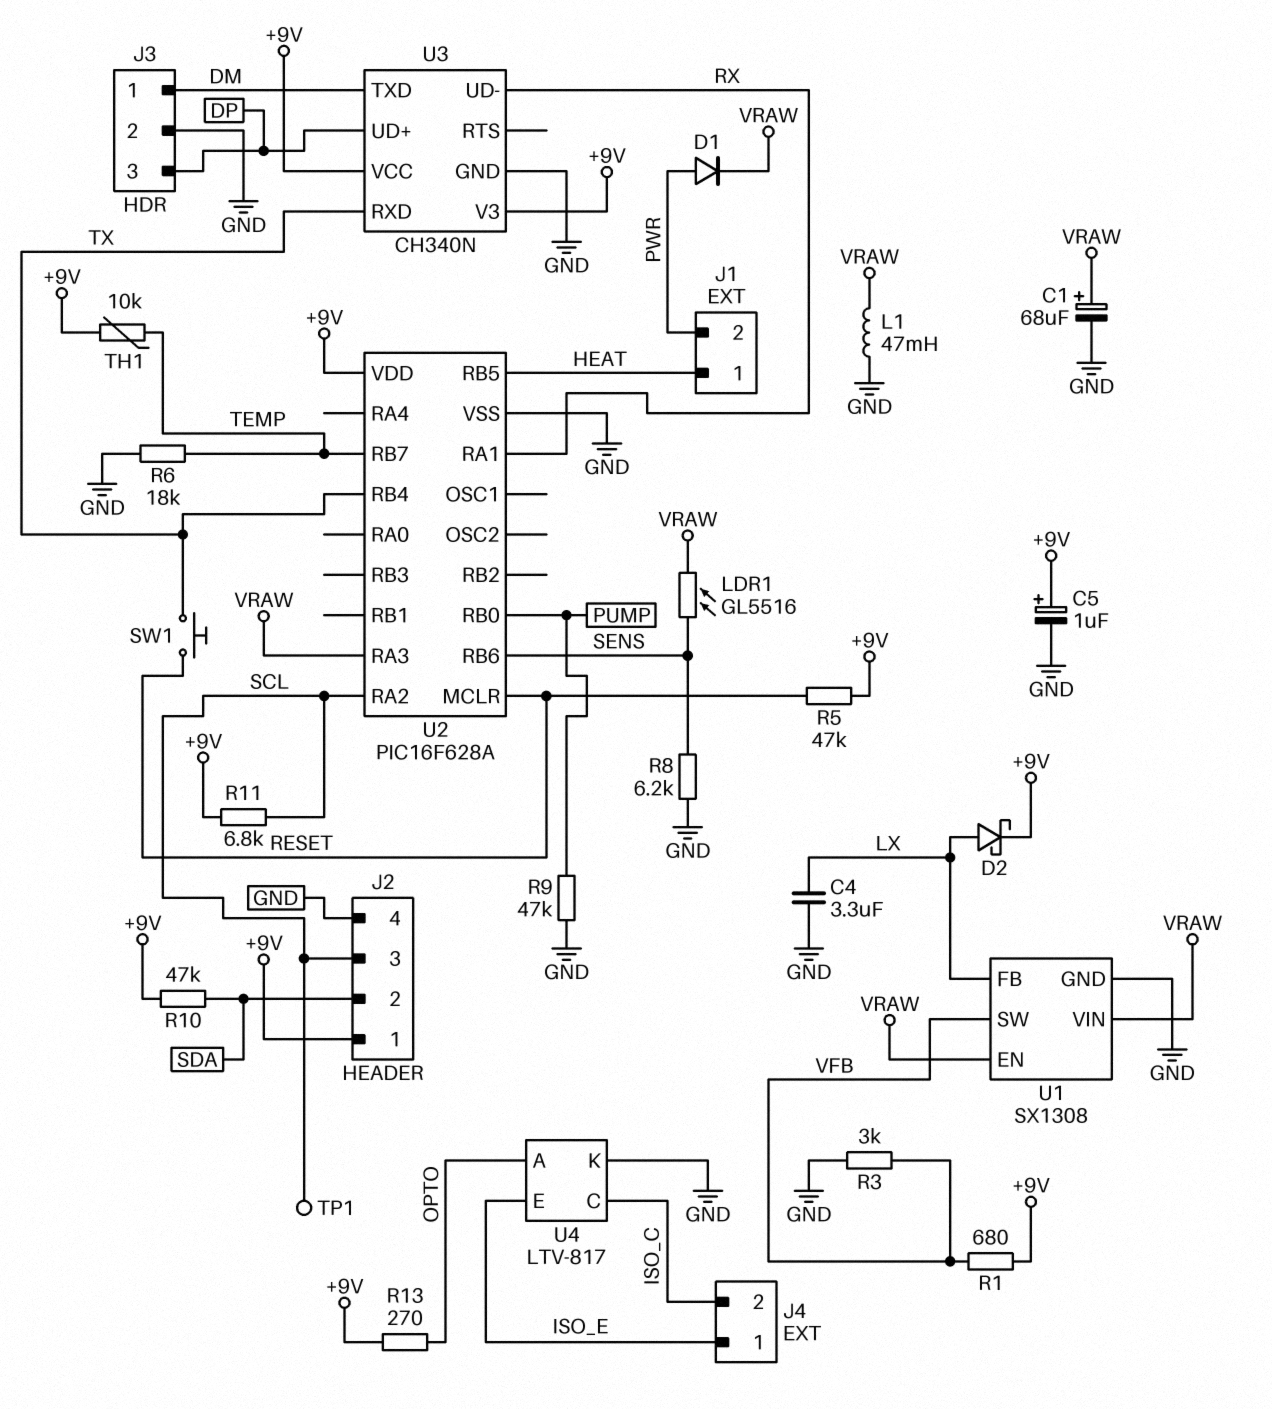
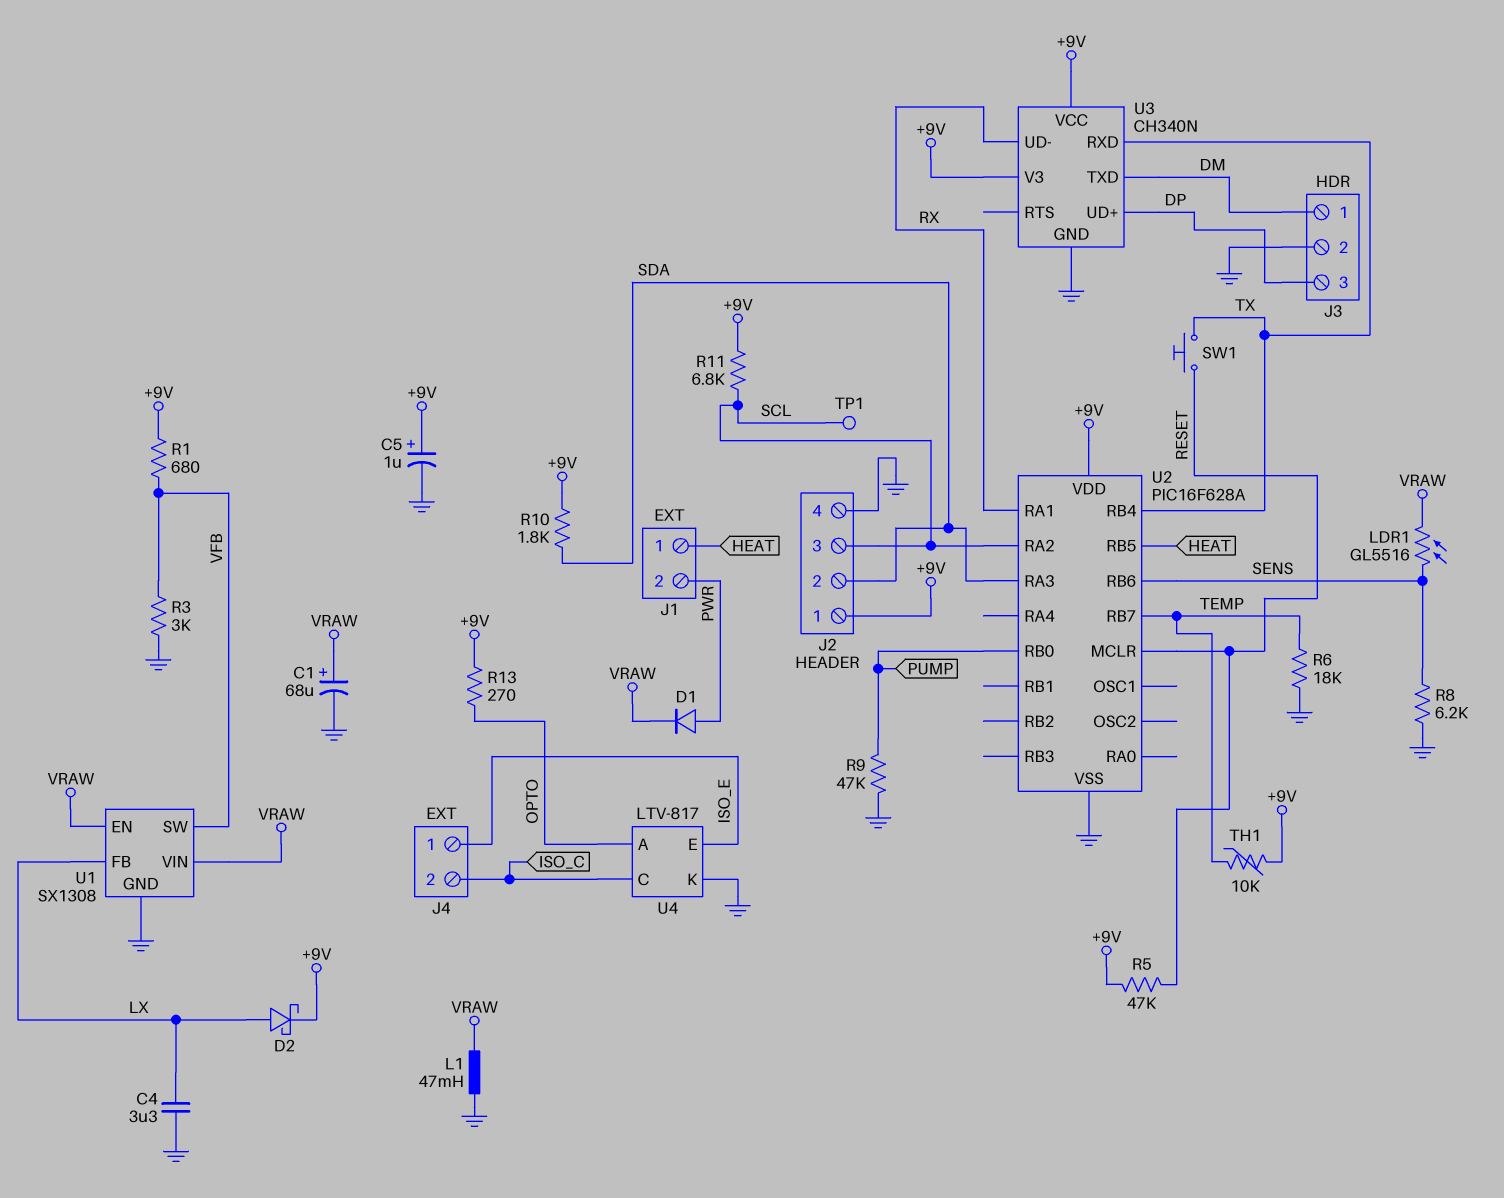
R10: 47k (+9V, SDA) -> 1.8k (+9V, SDA)
U2 pin RA3: VRAW -> SDA

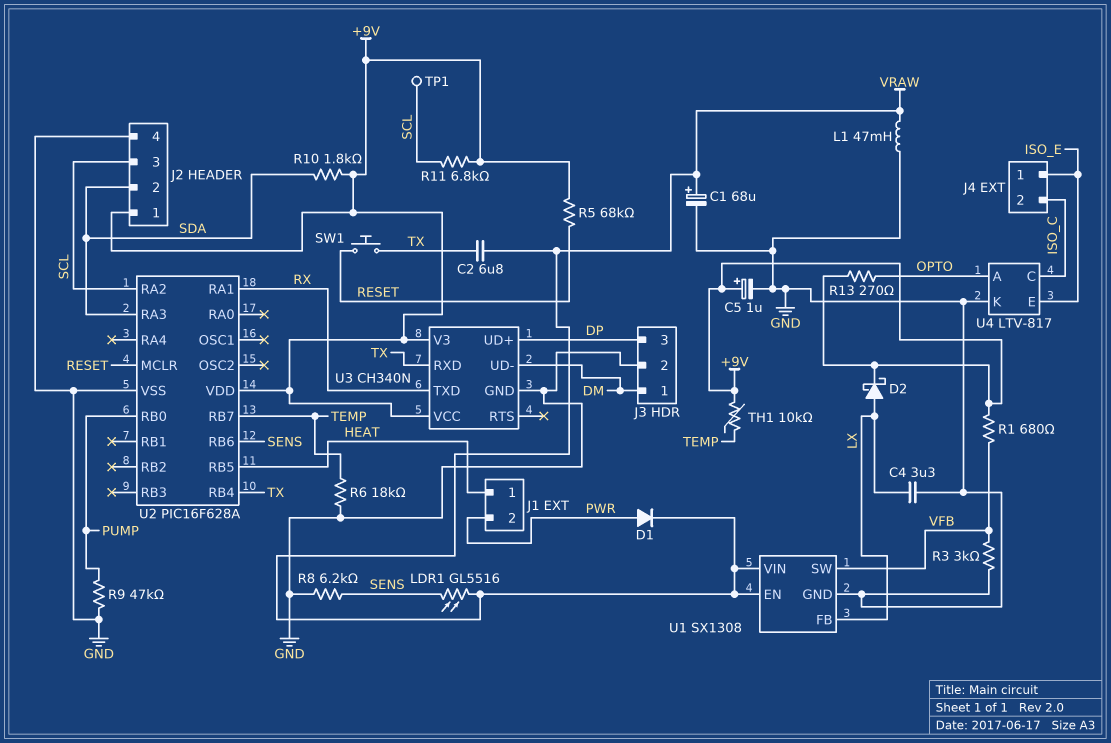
C2: none -> 6.8uF (TX, VRAW)
R5: 47k (+9V, RESET) -> 68k (+9V, RESET)
U3 pin TXD: DM -> RX
U3 pin UD-: RX -> DM

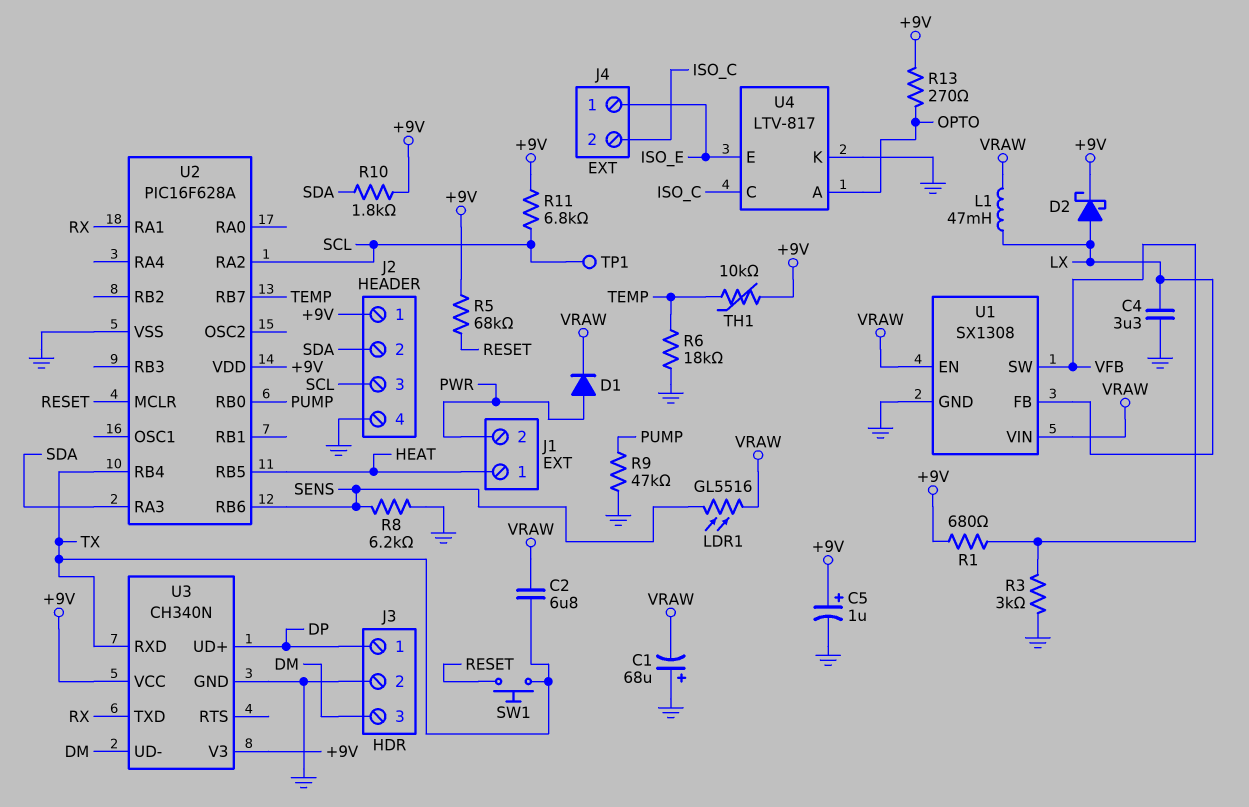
C1: 68uF (plus VRAW, minus GND) -> 68uF (plus GND, minus VRAW)
J3 pin 1: DM -> DP
J3 pin 3: DP -> DM
L1: 47mH (GND, VRAW) -> 47mH (LX, VRAW)

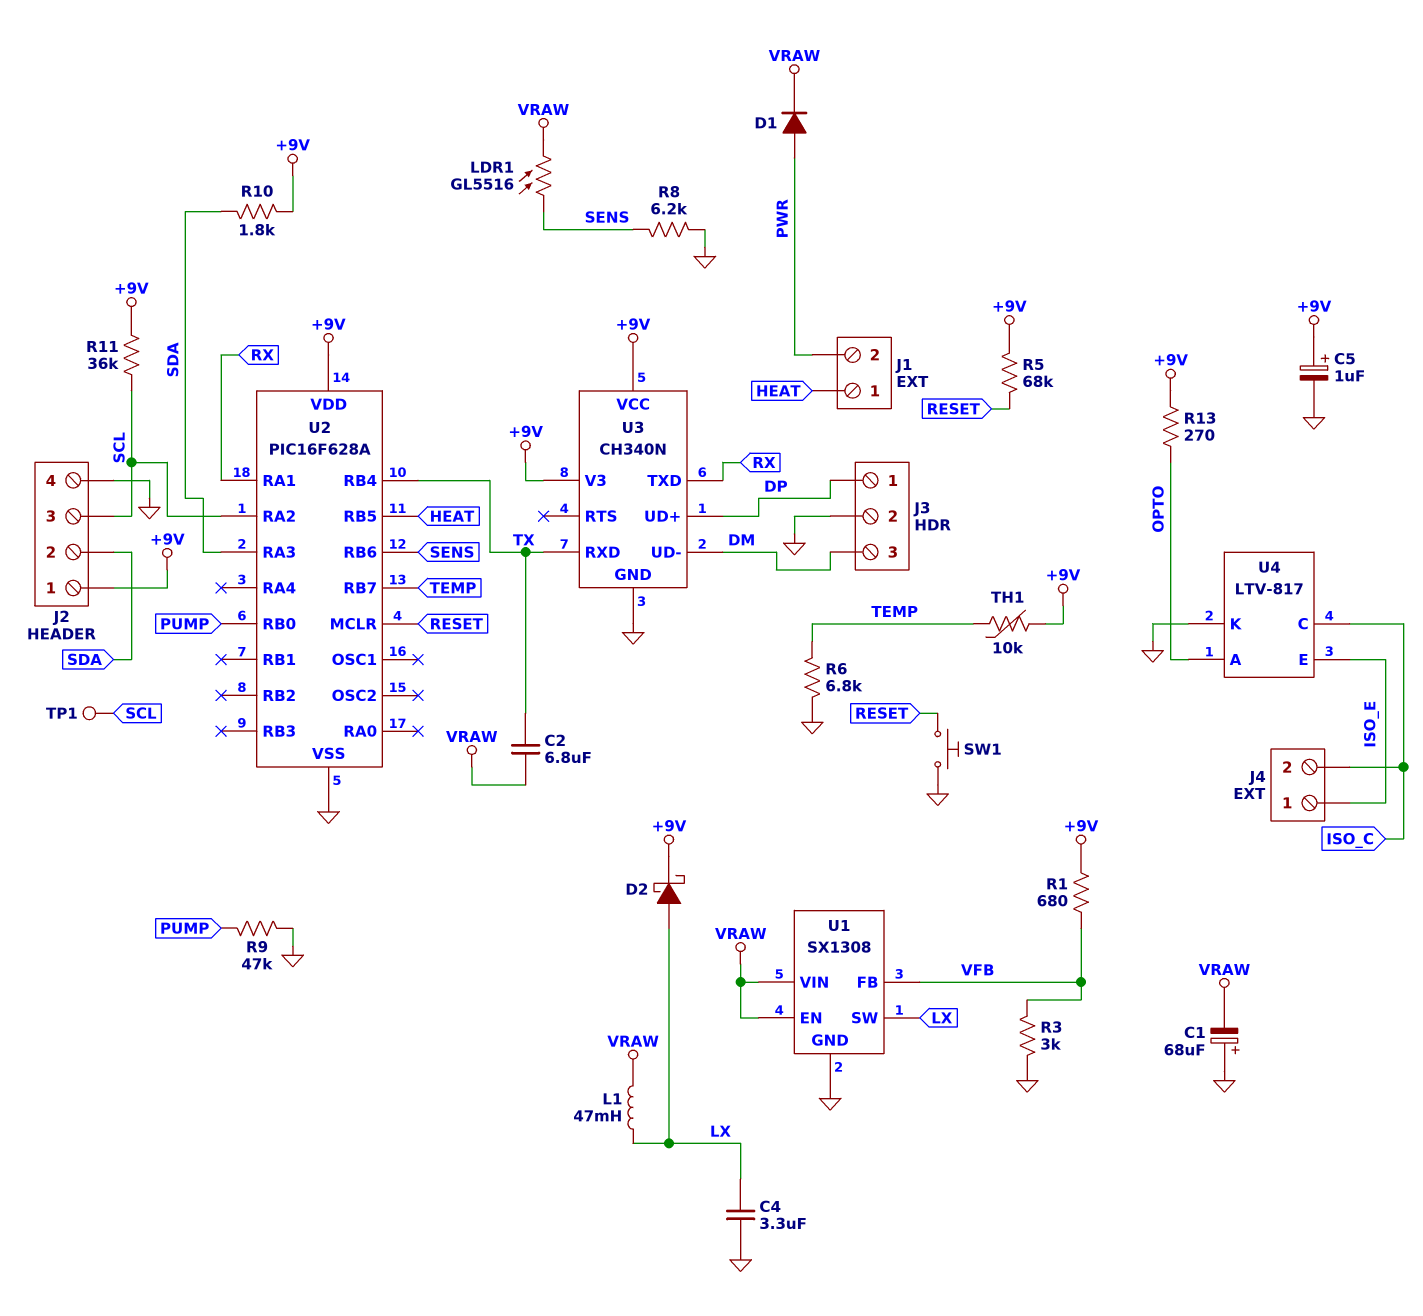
R6: 18k (GND, TEMP) -> 6.8k (GND, TEMP)
R11: 6.8k (+9V, SCL) -> 36k (+9V, SCL)
SW1: button (RESET, TX) -> button (GND, RESET)
U1 pin FB: LX -> VFB
U1 pin SW: VFB -> LX

